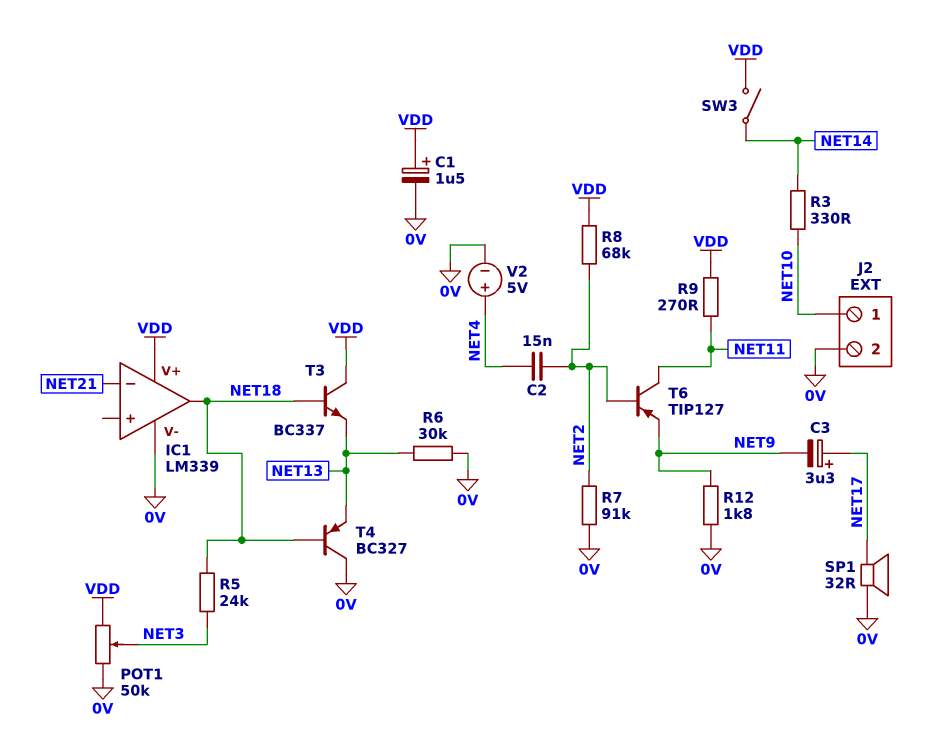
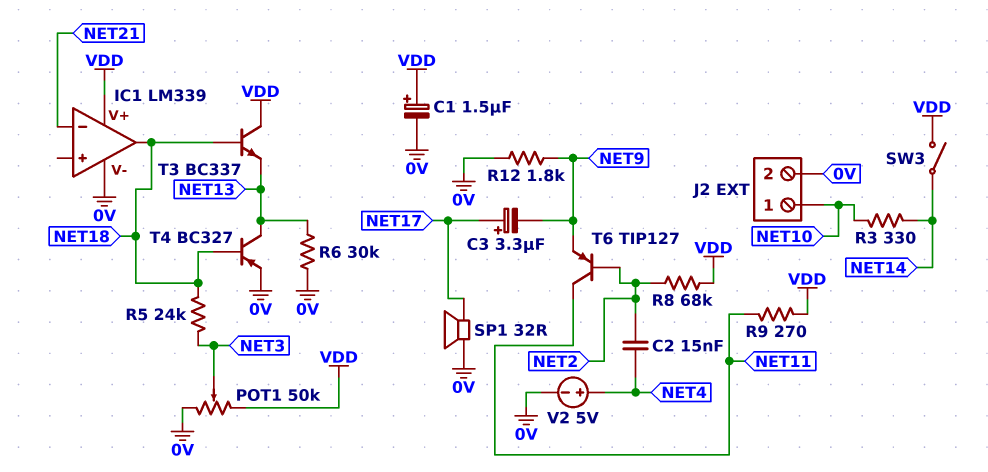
R7: 91k (0V, NET2) -> none
T4: PNP BC327 (B NET18, C 0V, E NET13) -> PNP BC327 (B NET18, C NET13, E 0V)

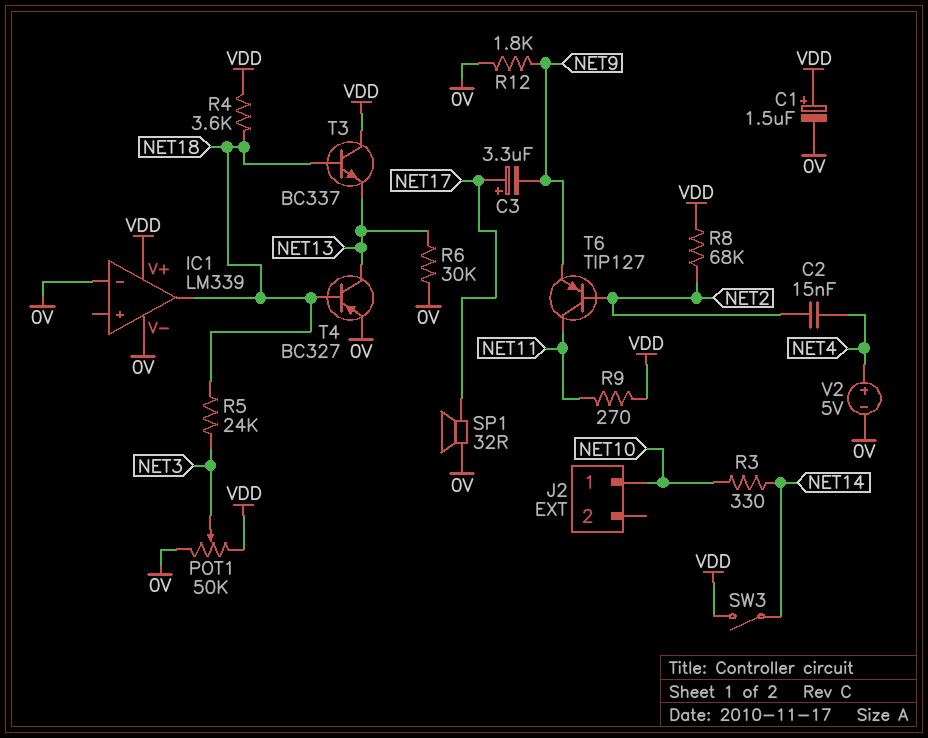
IC1 pin in-: NET21 -> 0V
J2 pin 2: 0V -> none
R4: none -> 3.6k (NET18, VDD)

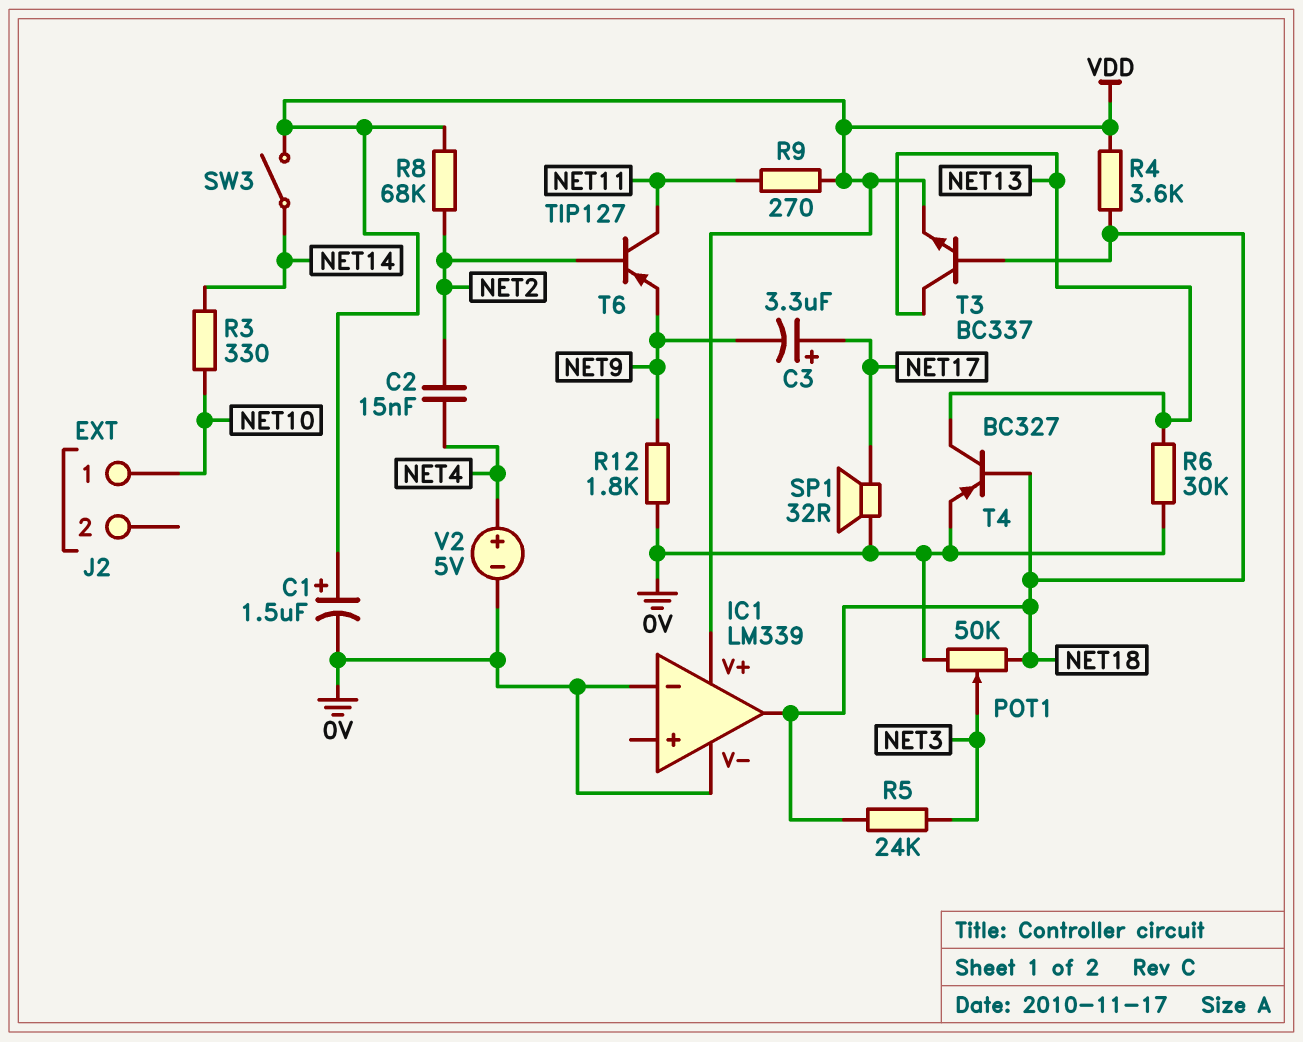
POT1: 50k (0V, VDD, wiper NET3) -> 50k (0V, NET18, wiper NET3)
T3: NPN BC337 (B NET18, C VDD, E NET13) -> NPN BC337 (B NET18, C NET13, E VDD)

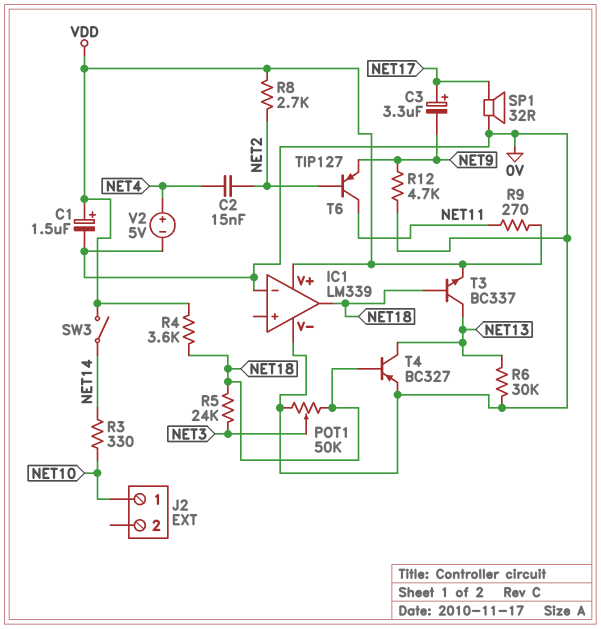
R8: 68k (NET2, VDD) -> 2.7k (NET2, VDD)
R12: 1.8k (0V, NET9) -> 4.7k (0V, NET9)

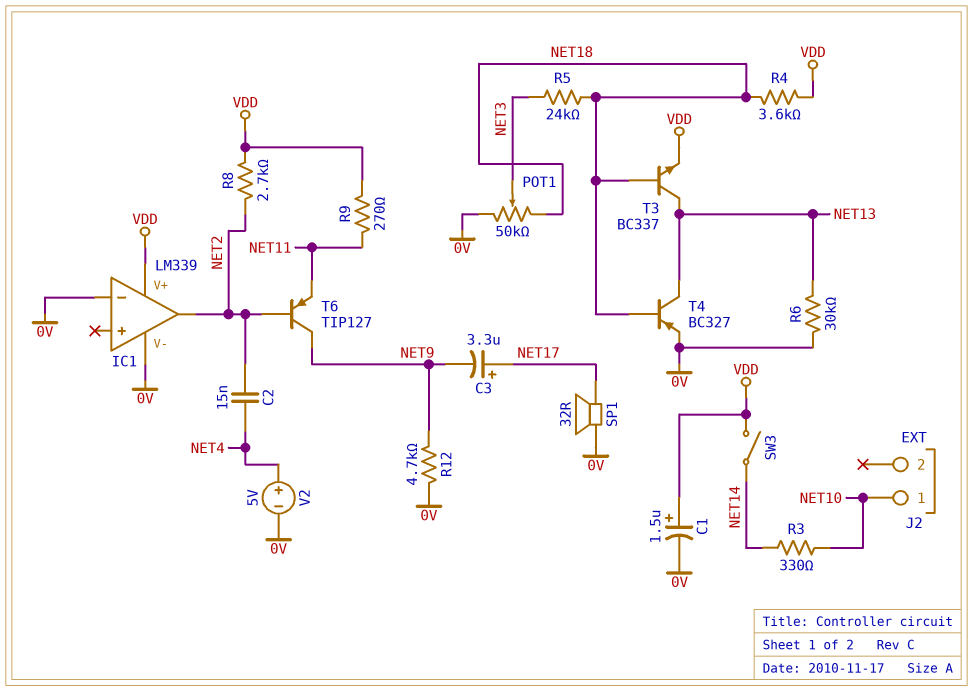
IC1 pin out: NET18 -> NET2
T6: PNP TIP127 (B NET2, C NET11, E NET9) -> PNP TIP127 (B NET2, C NET9, E NET11)

